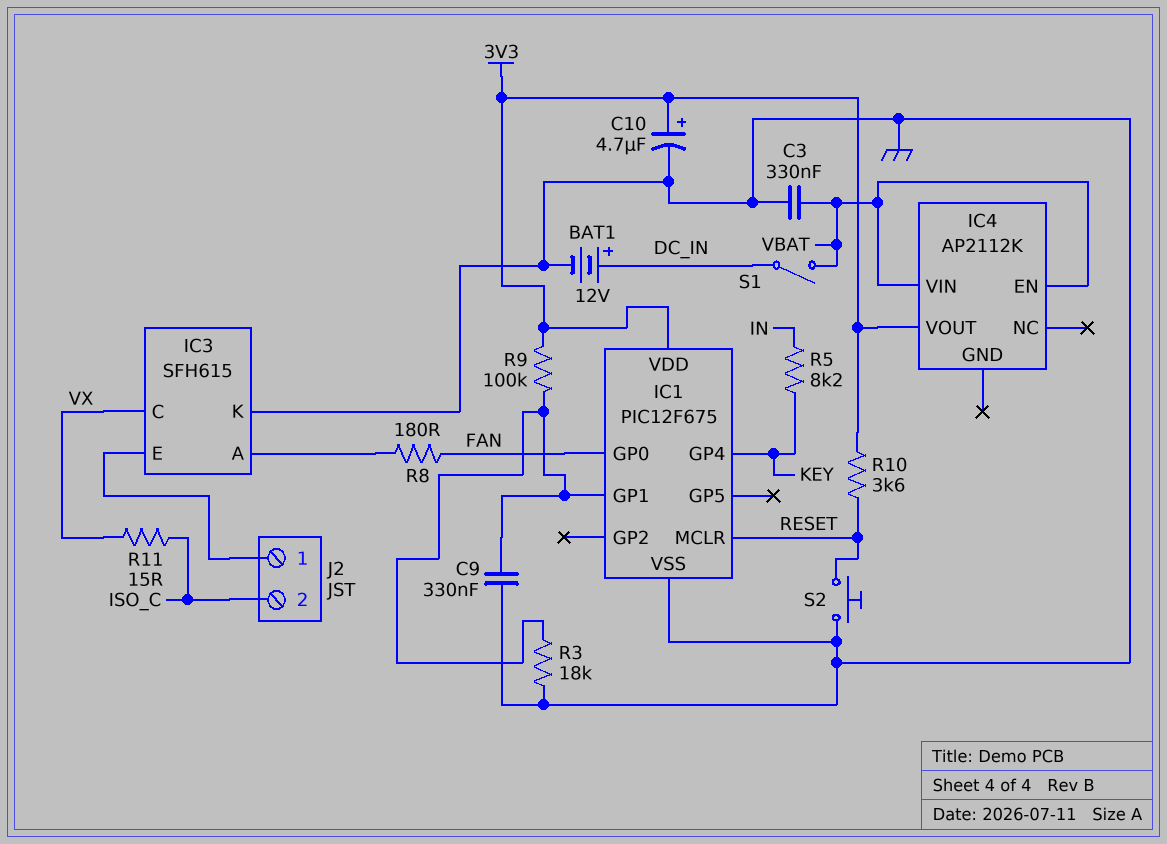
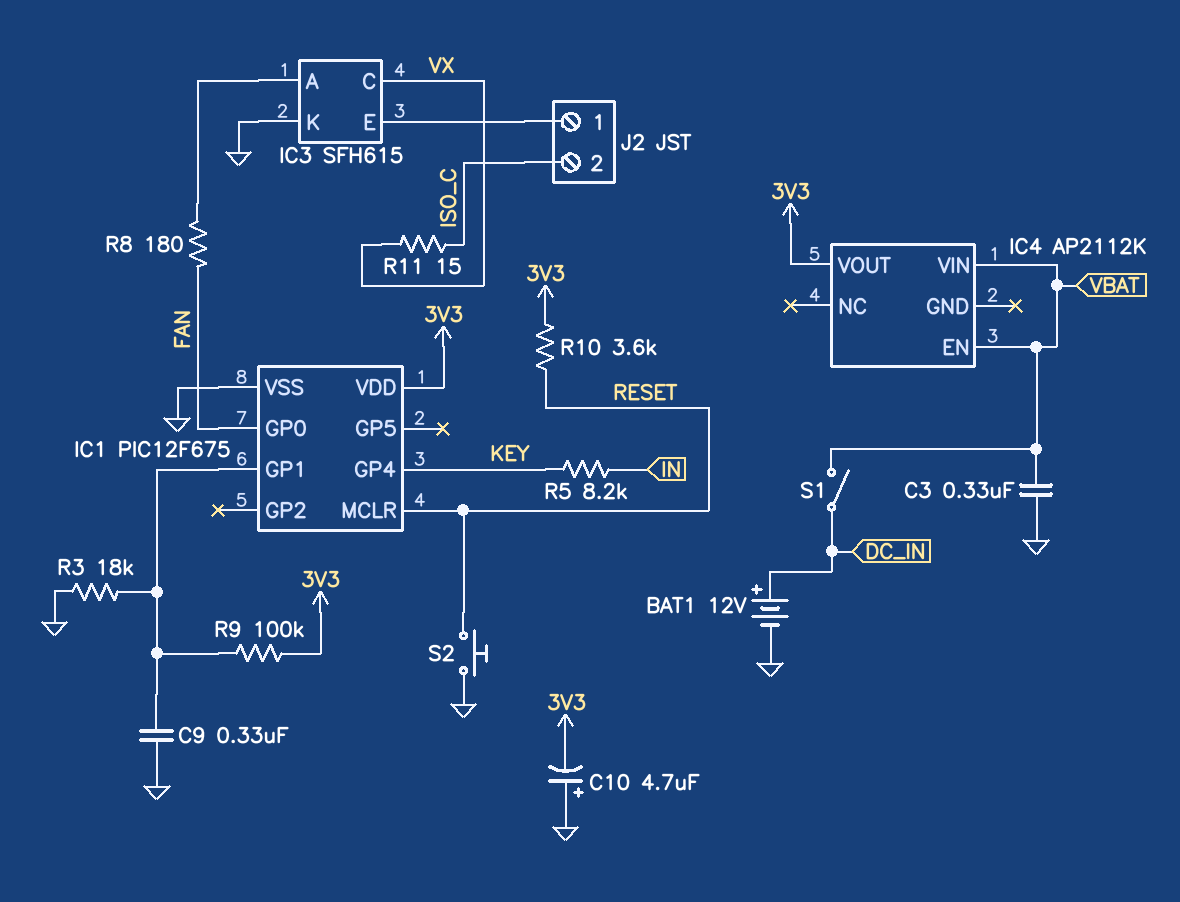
C10: 4.7uF (plus 3V3, minus GND) -> 4.7uF (plus GND, minus 3V3)

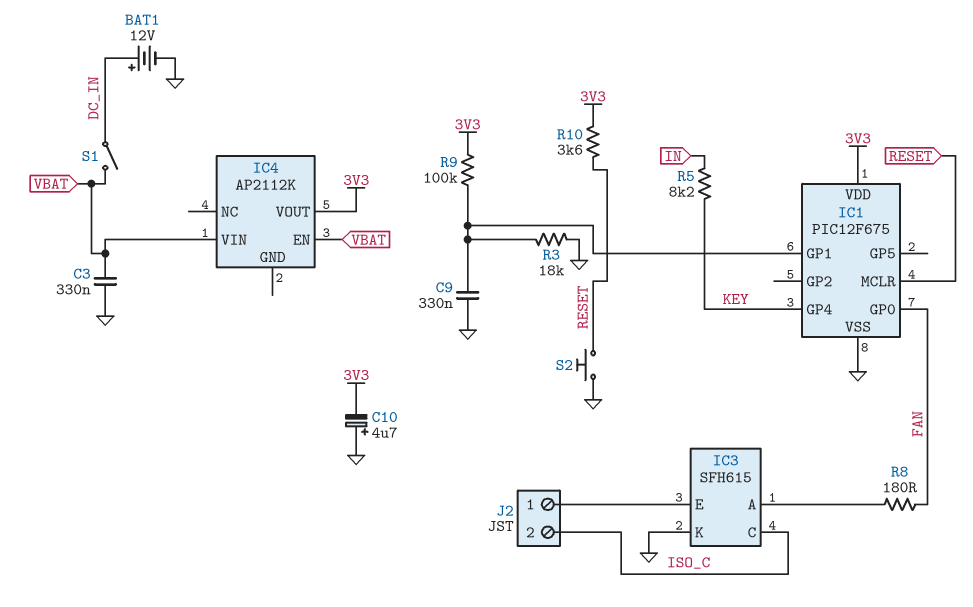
IC3 pin C: VX -> ISO_C
R11: 15 (ISO_C, VX) -> none

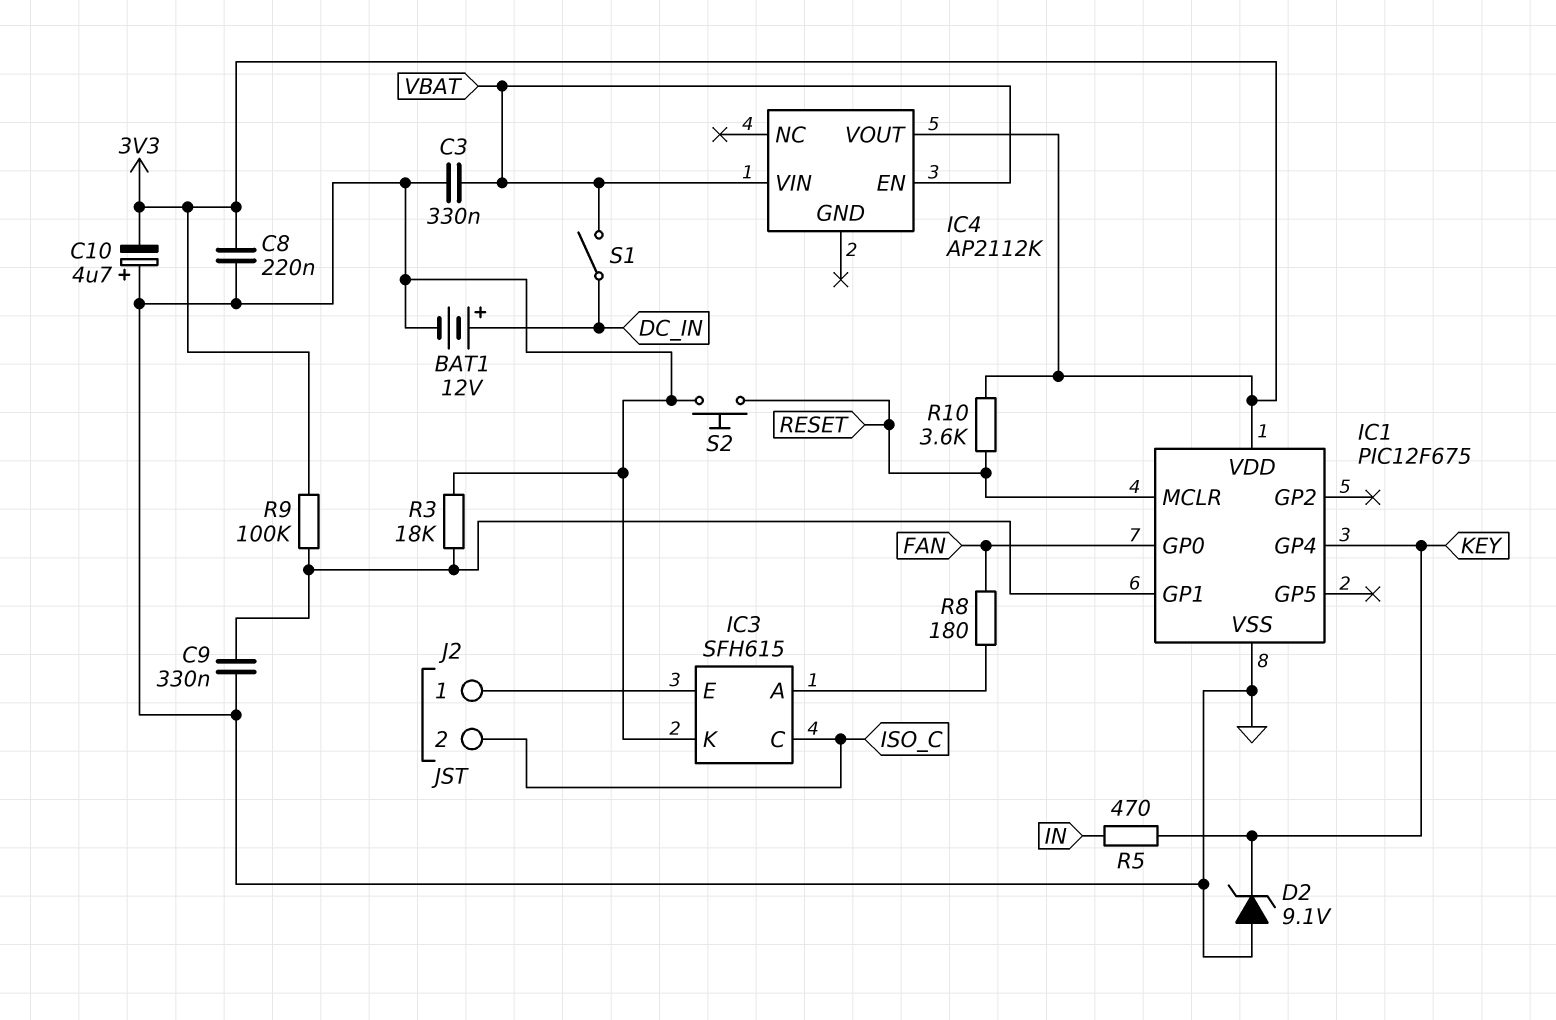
C8: none -> 220nF (3V3, GND)
D2: none -> zener 9.1V (A GND, K KEY)
R5: 8.2k (IN, KEY) -> 470 (IN, KEY)

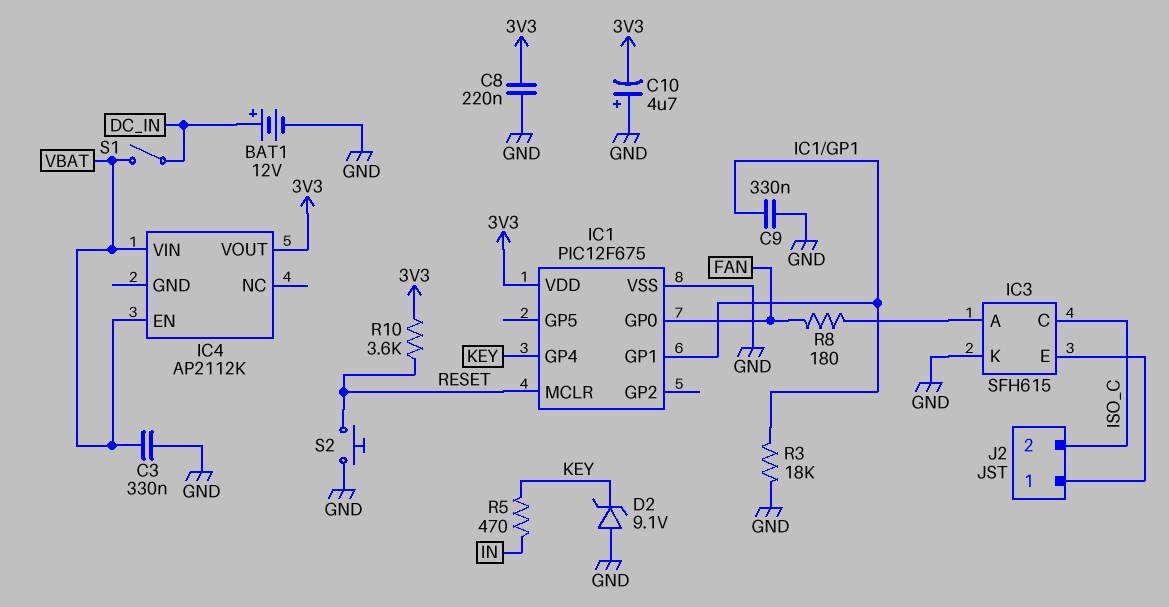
R9: 100k (3V3, IC1/GP1) -> none

